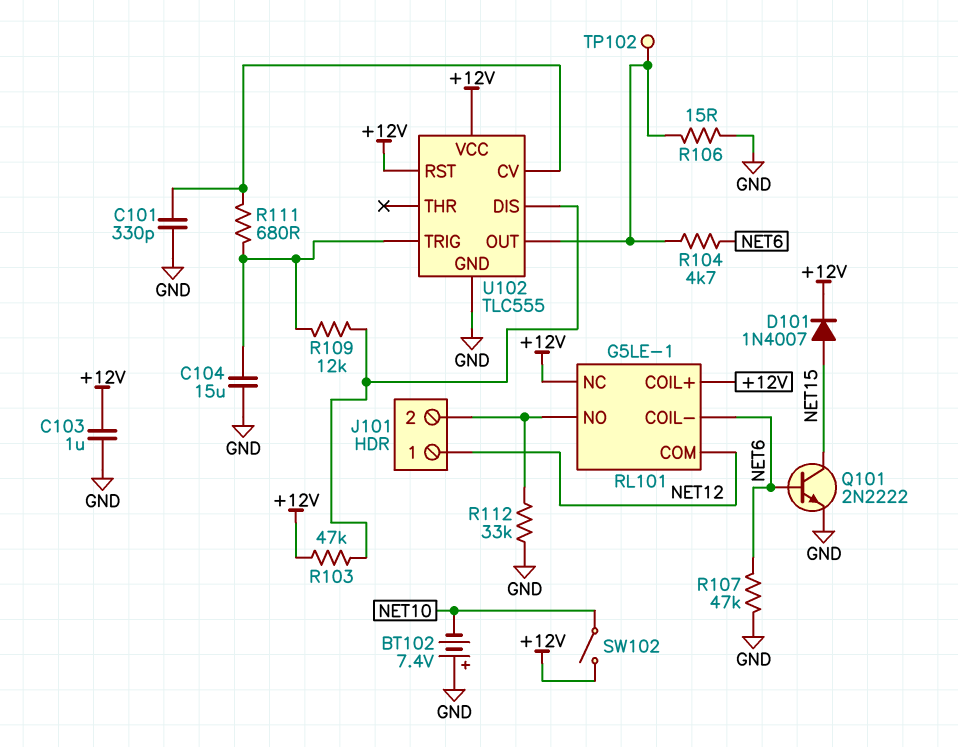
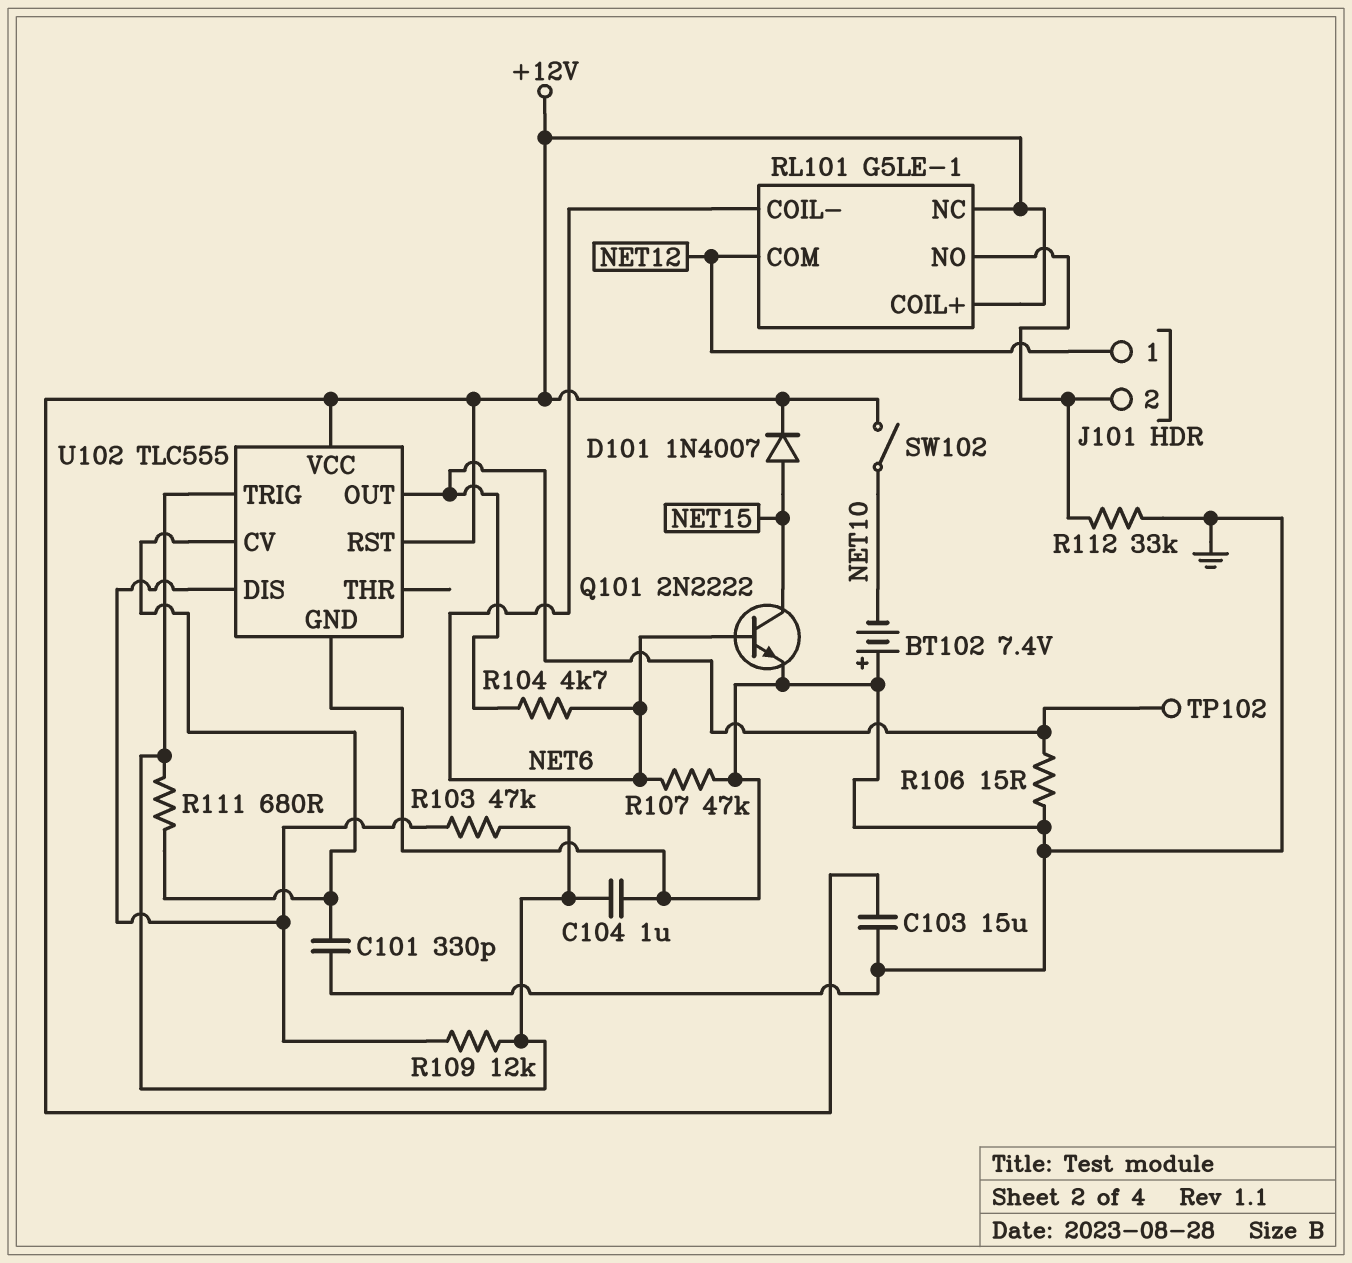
C103: 1uF (+12V, GND) -> 15uF (+12V, GND)
C104: 15uF (GND, U102/TRIG) -> 1uF (GND, U102/TRIG)
R103: 47k (+12V, U102/DIS) -> 47k (U102/DIS, U102/TRIG)

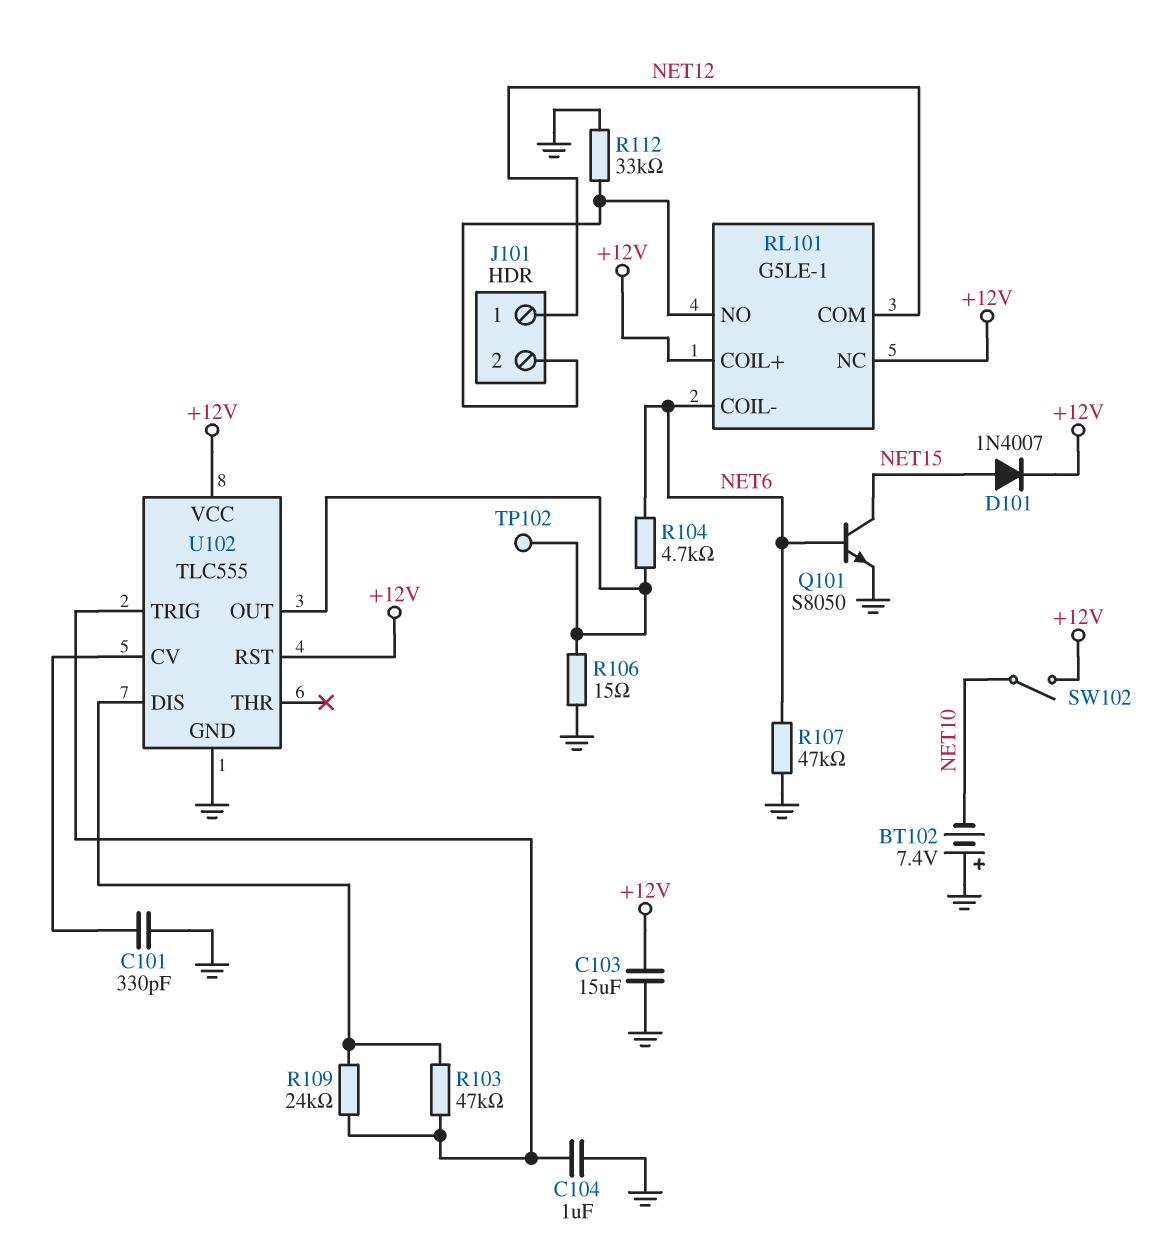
Q101: NPN 2N2222 (B NET6, C NET15, E GND) -> NPN S8050 (B NET6, C NET15, E GND)
R109: 12k (U102/DIS, U102/TRIG) -> 24k (U102/DIS, U102/TRIG)
R111: 680 (U102/CV, U102/TRIG) -> none

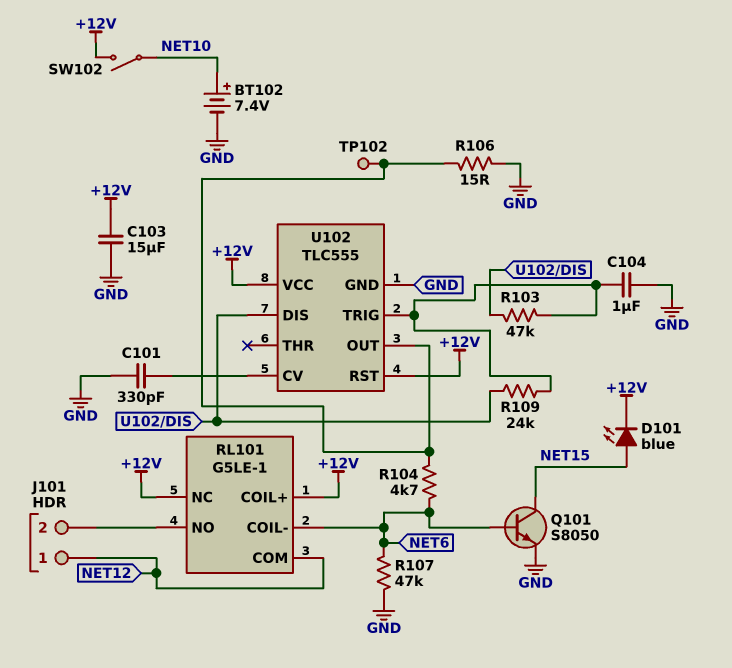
BT102: 7.4V (plus GND, minus NET10) -> 7.4V (plus NET10, minus GND)
D101: diode 1N4007 (A NET15, K +12V) -> LED blue (A NET15, K +12V)
R112: 33k (GND, J101/2) -> none

